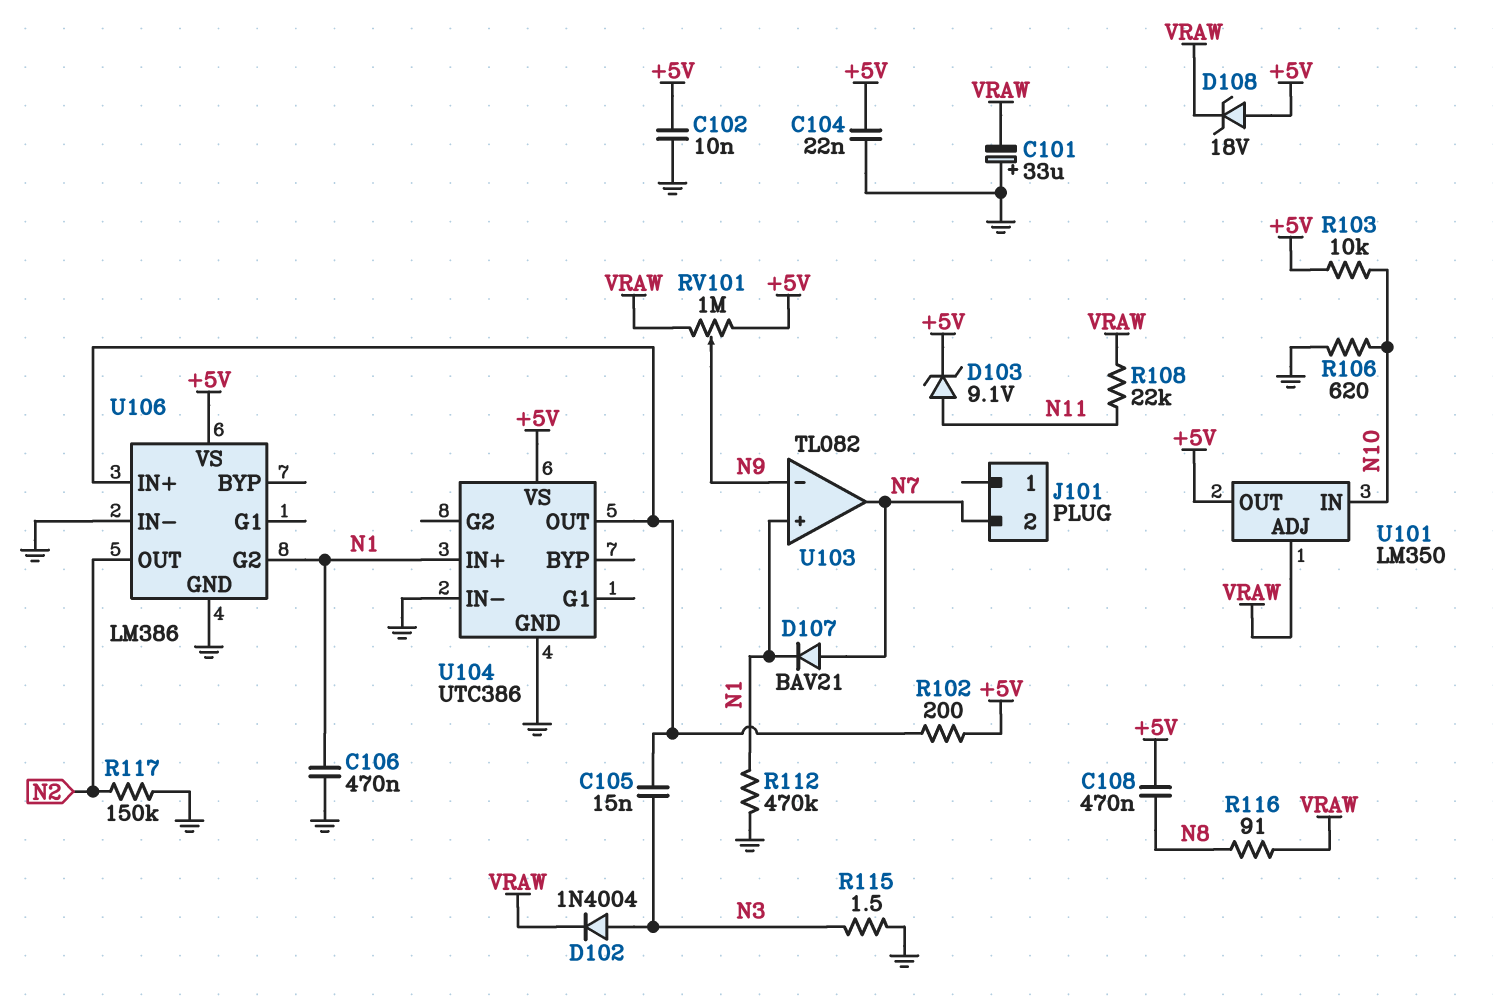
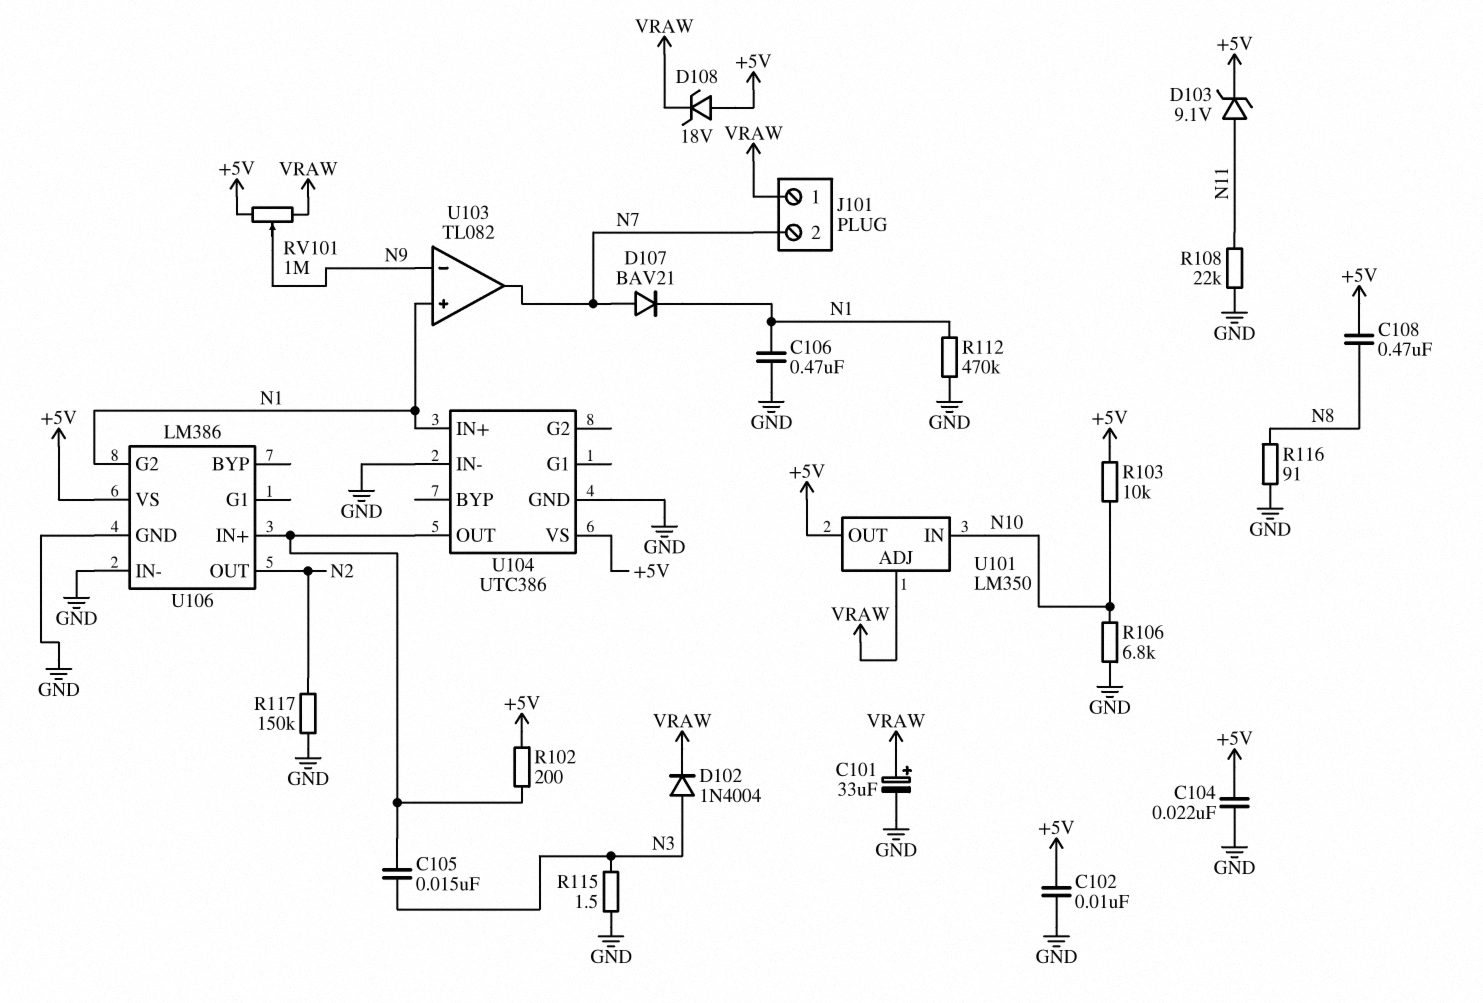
C101: 33uF (plus GND, minus VRAW) -> 33uF (plus VRAW, minus GND)
J101 pin 1: none -> VRAW
R106: 620 (GND, N10) -> 6.8k (GND, N10)
R108: 22k (N11, VRAW) -> 22k (GND, N11)
R116: 91 (N8, VRAW) -> 91 (GND, N8)

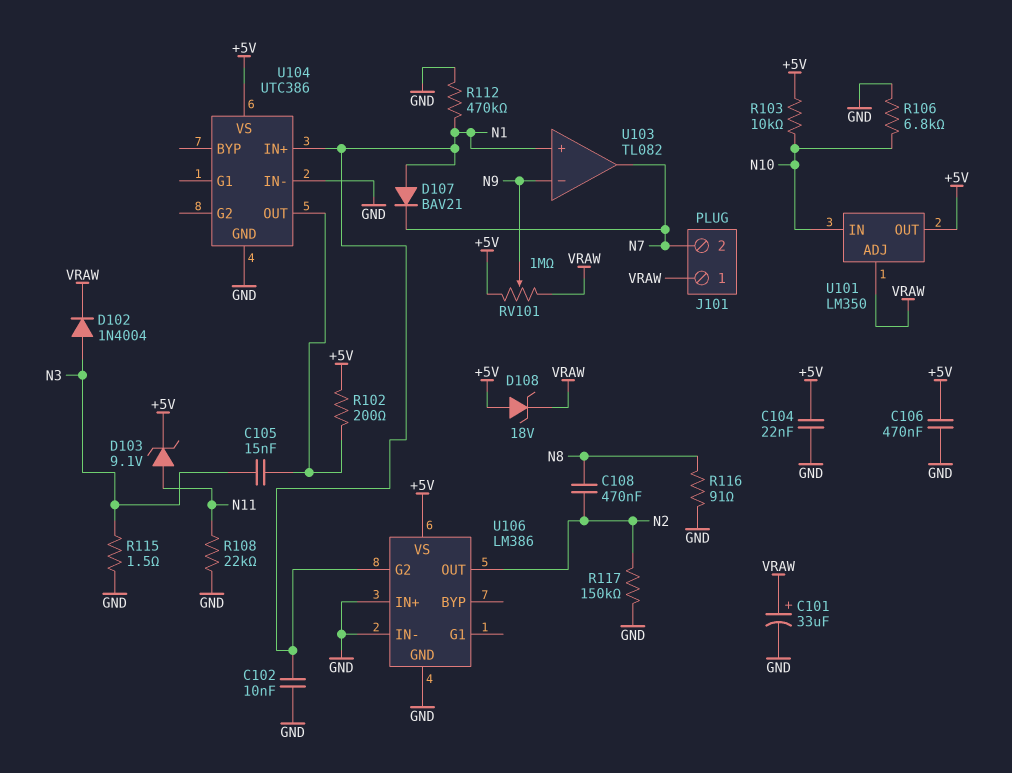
C102: 10nF (+5V, GND) -> 10nF (GND, N1)
C106: 470nF (GND, N1) -> 470nF (+5V, GND)
C108: 470nF (+5V, N8) -> 470nF (N2, N8)
D107: diode BAV21 (A N7, K N1) -> diode BAV21 (A N1, K N7)
U106 pin IN+: U104/OUT -> GND

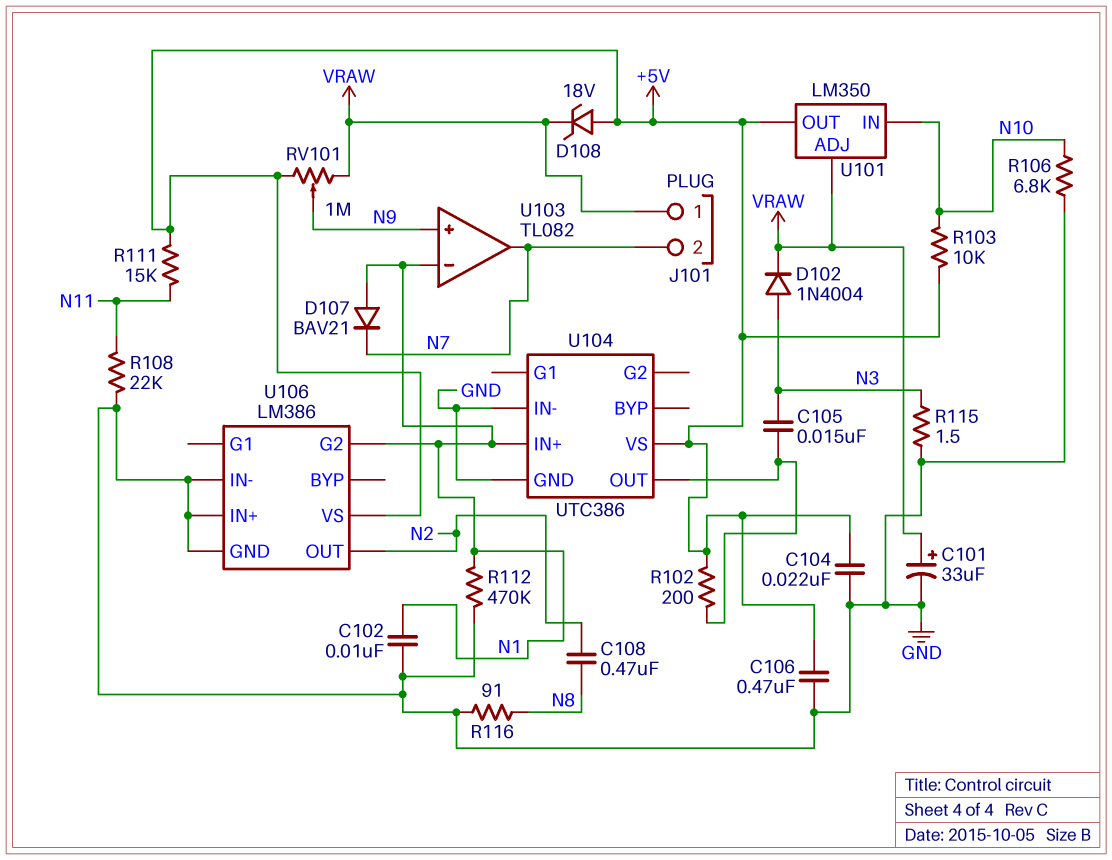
D103: zener 9.1V (A N11, K +5V) -> none
R111: none -> 15k (+5V, N11)
R117: 150k (GND, N2) -> none
U103 pin in+: N1 -> N9
U103 pin in-: N9 -> N1

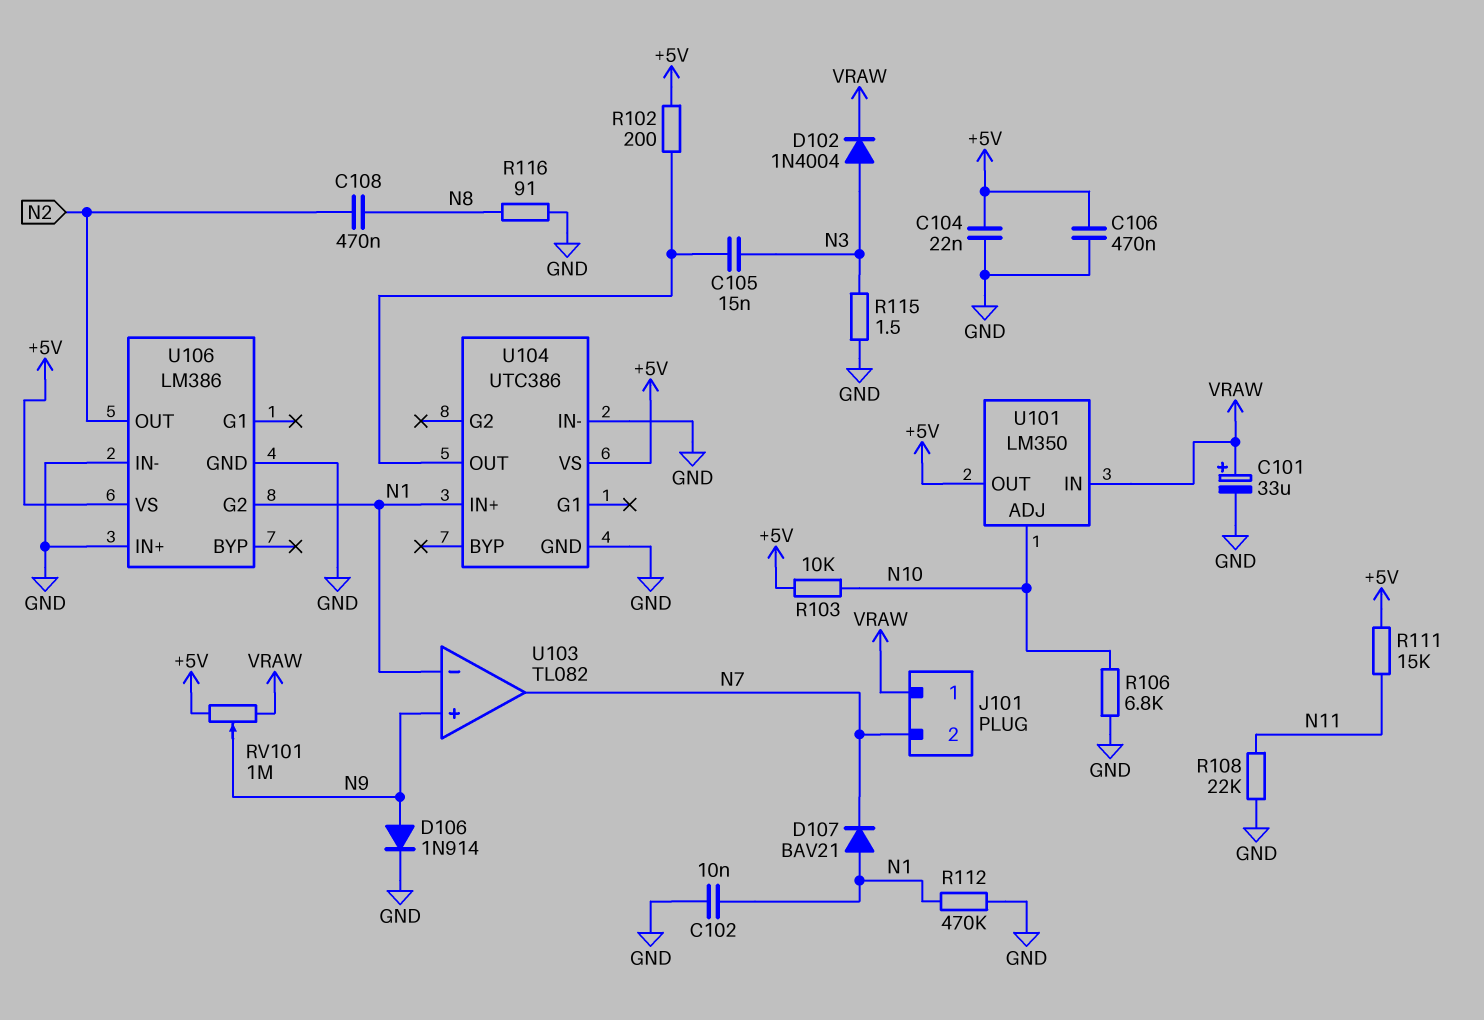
D106: none -> diode 1N914 (A N9, K GND)
D108: zener 18V (A +5V, K VRAW) -> none
U101 pin ADJ: VRAW -> N10
U101 pin IN: N10 -> VRAW

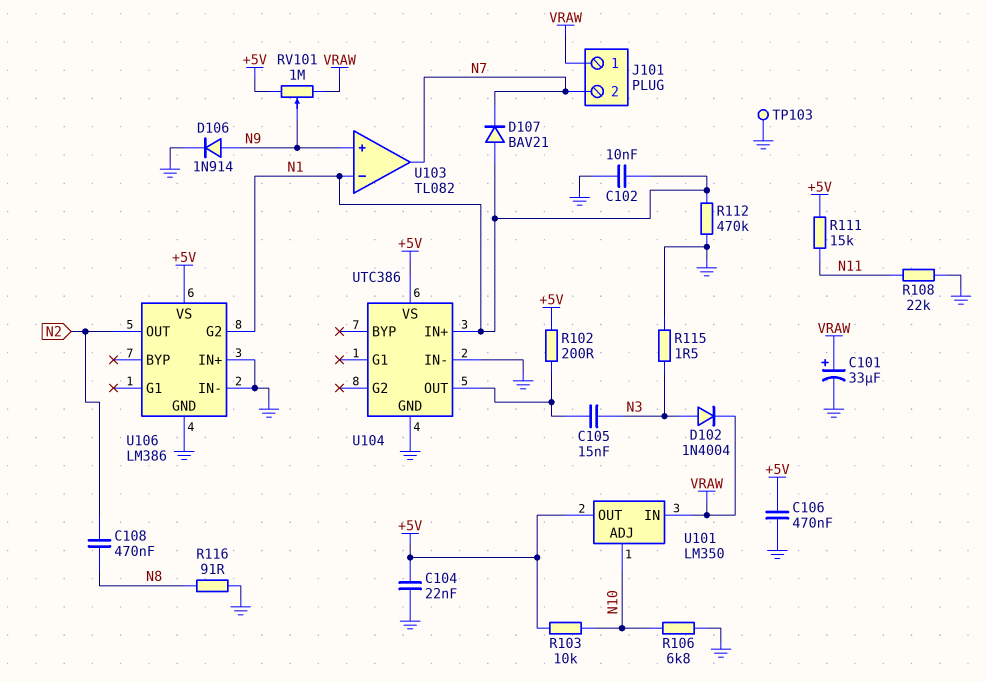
TP103: none -> test point (GND)

